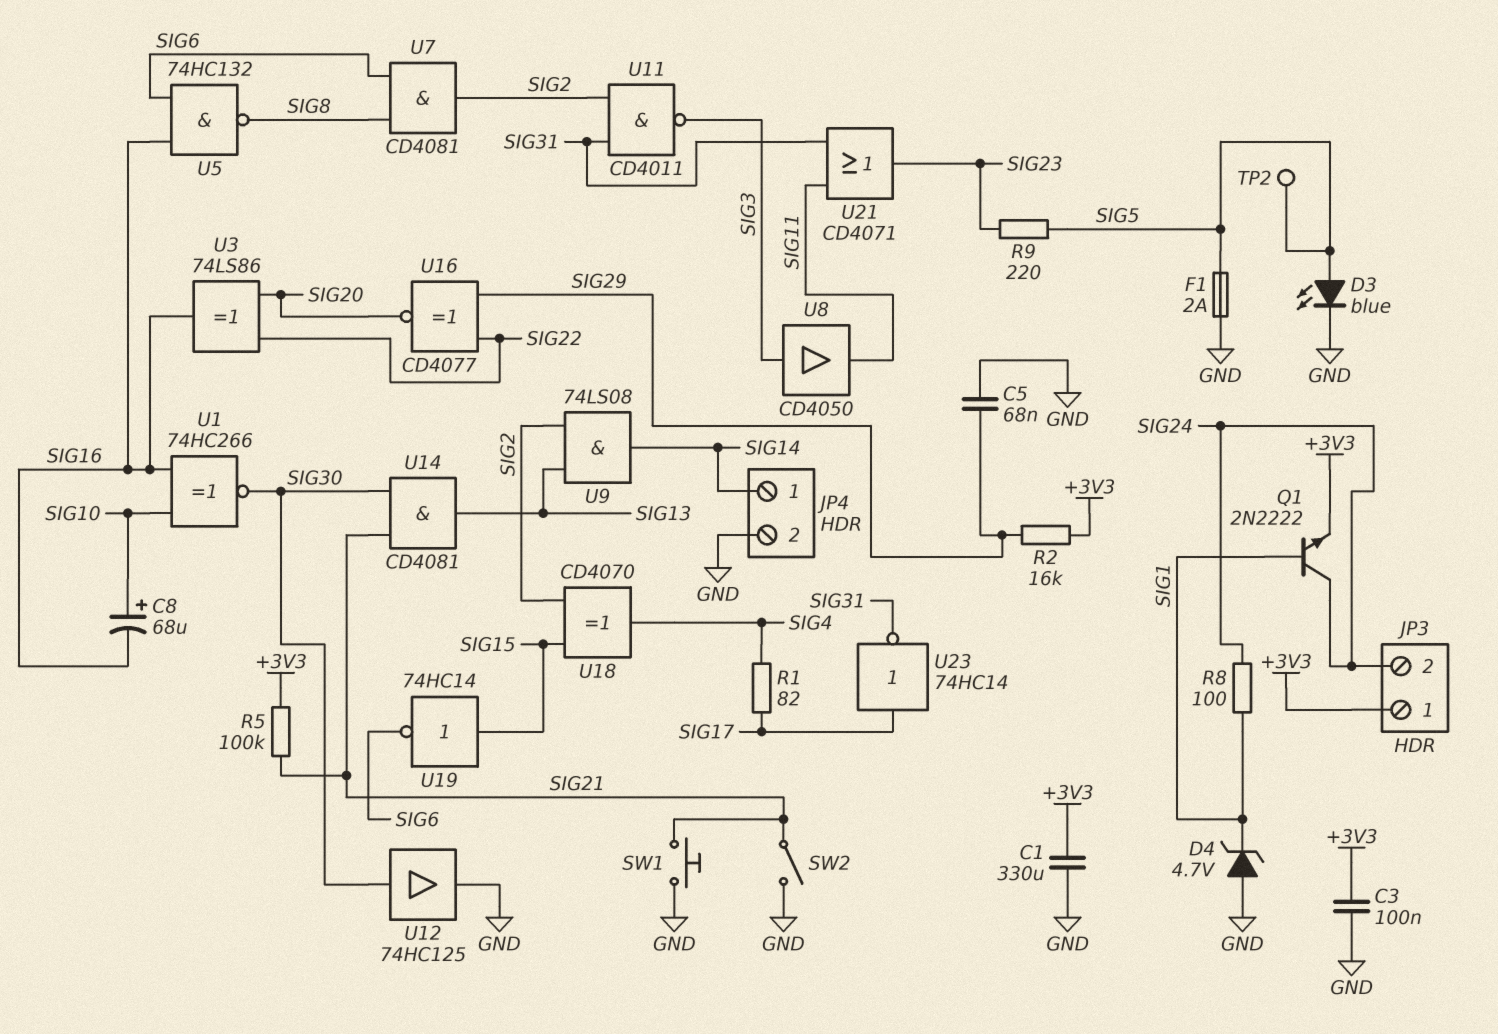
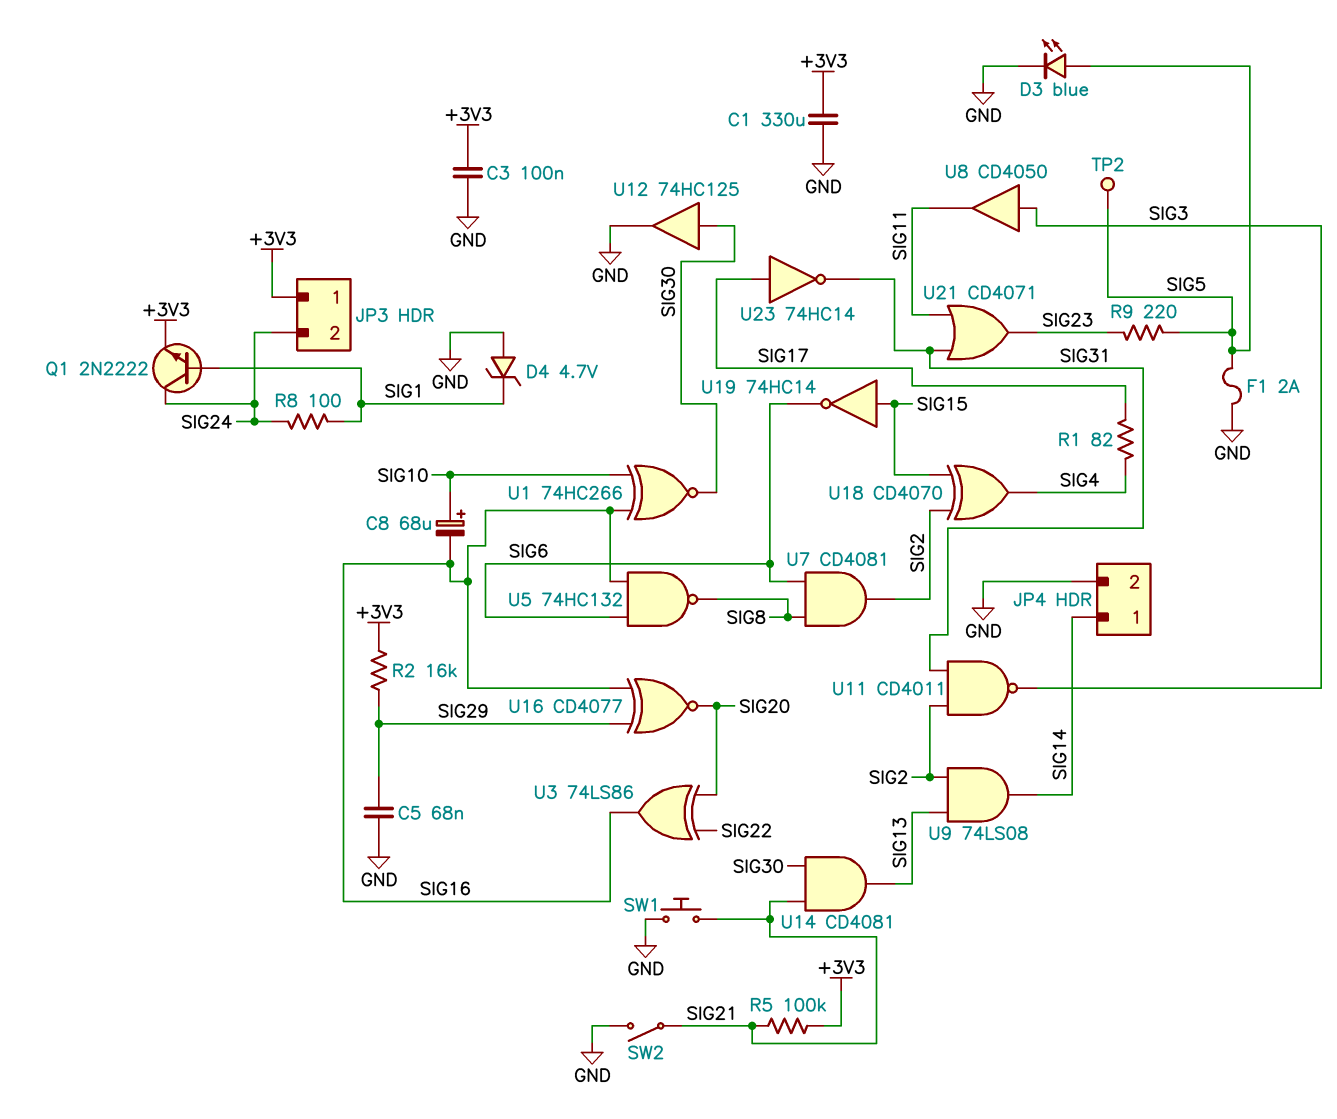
U16: XNOR CD4077 (in SIG22, in SIG29, out SIG20) -> XNOR CD4077 (in SIG16, in SIG29, out SIG20)

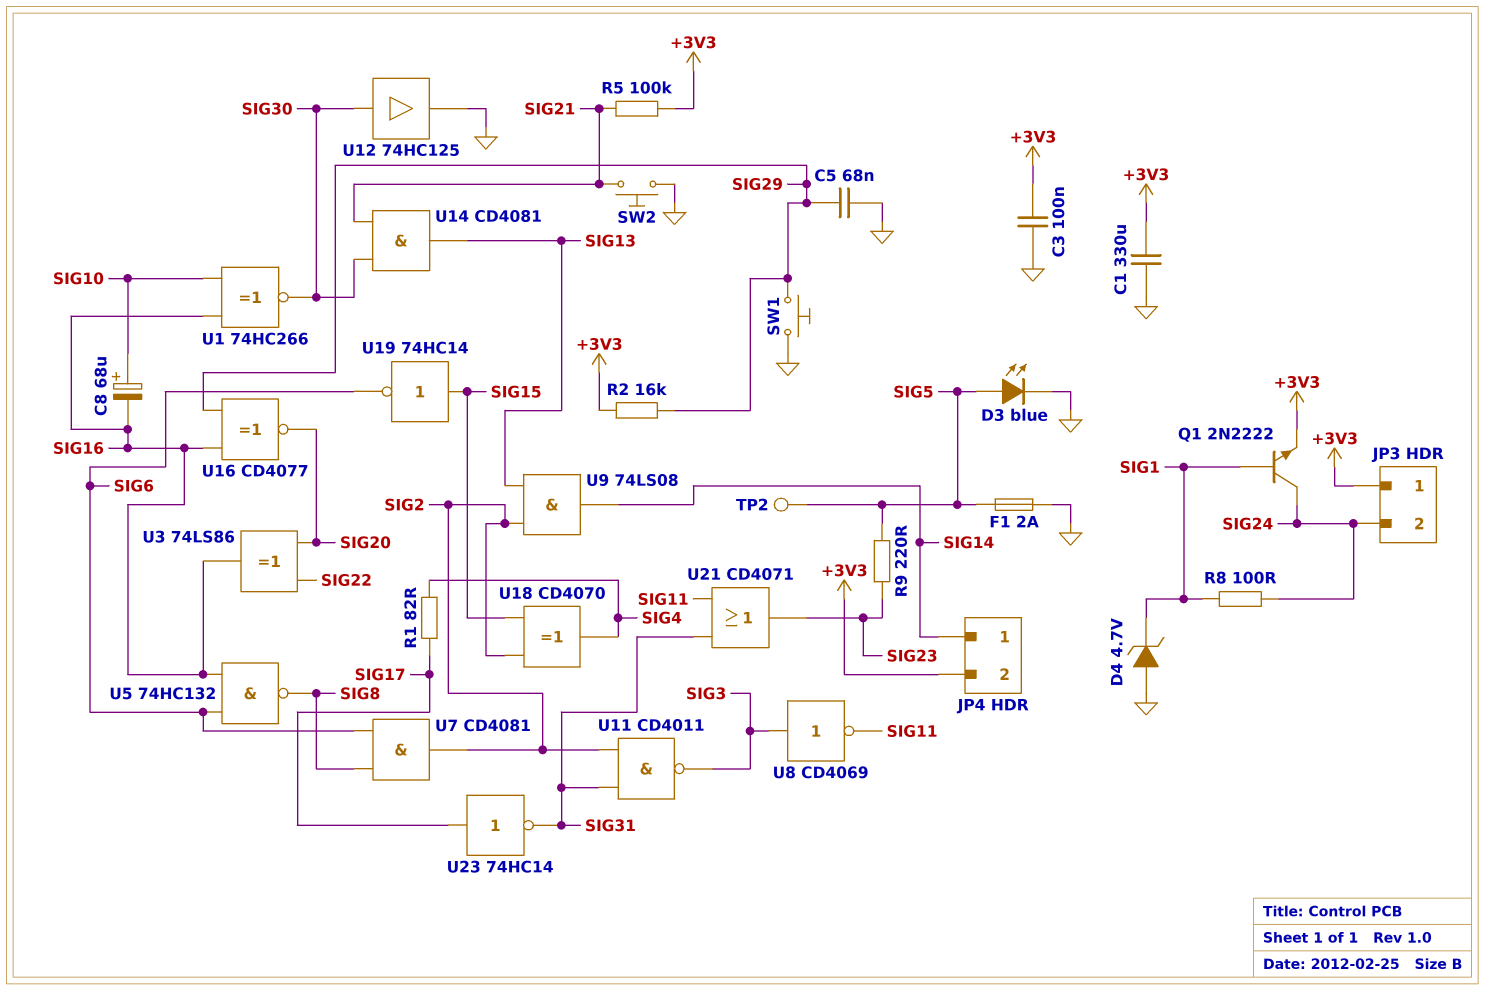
JP4 pin 2: GND -> +3V3
SW1: button (GND, SIG21) -> button (GND, SIG29)
SW2: switch (GND, SIG21) -> button (GND, SIG21)
U8: buffer CD4050 (in SIG3, out SIG11) -> NOT CD4069 (in SIG3, out SIG11)

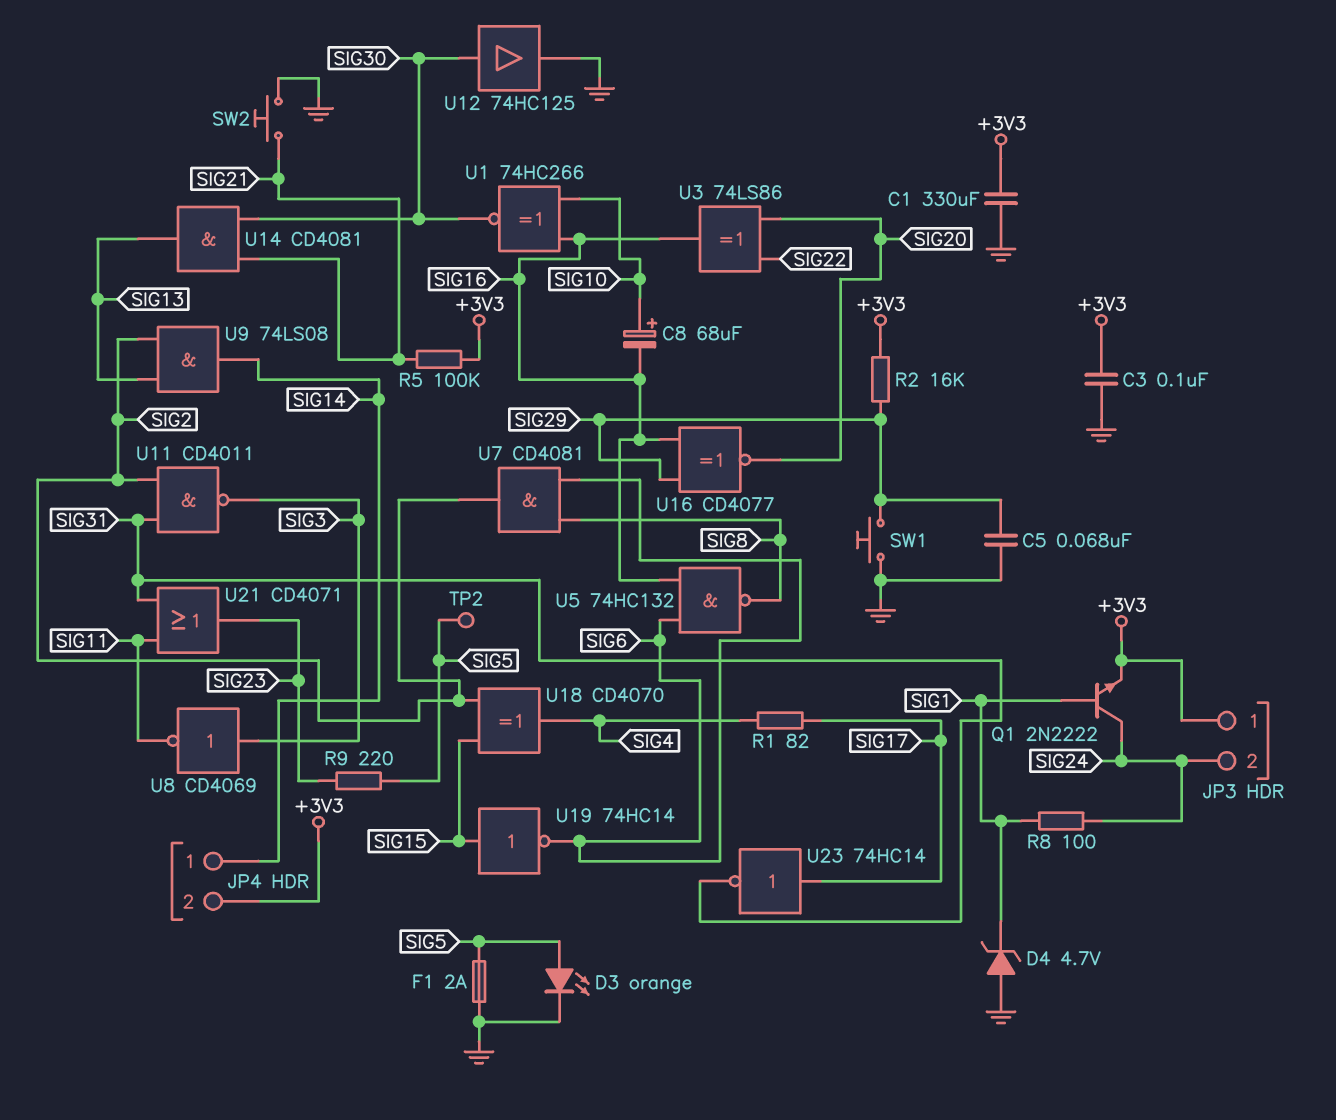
D3: LED blue (A SIG5, K GND) -> LED orange (A SIG5, K GND)

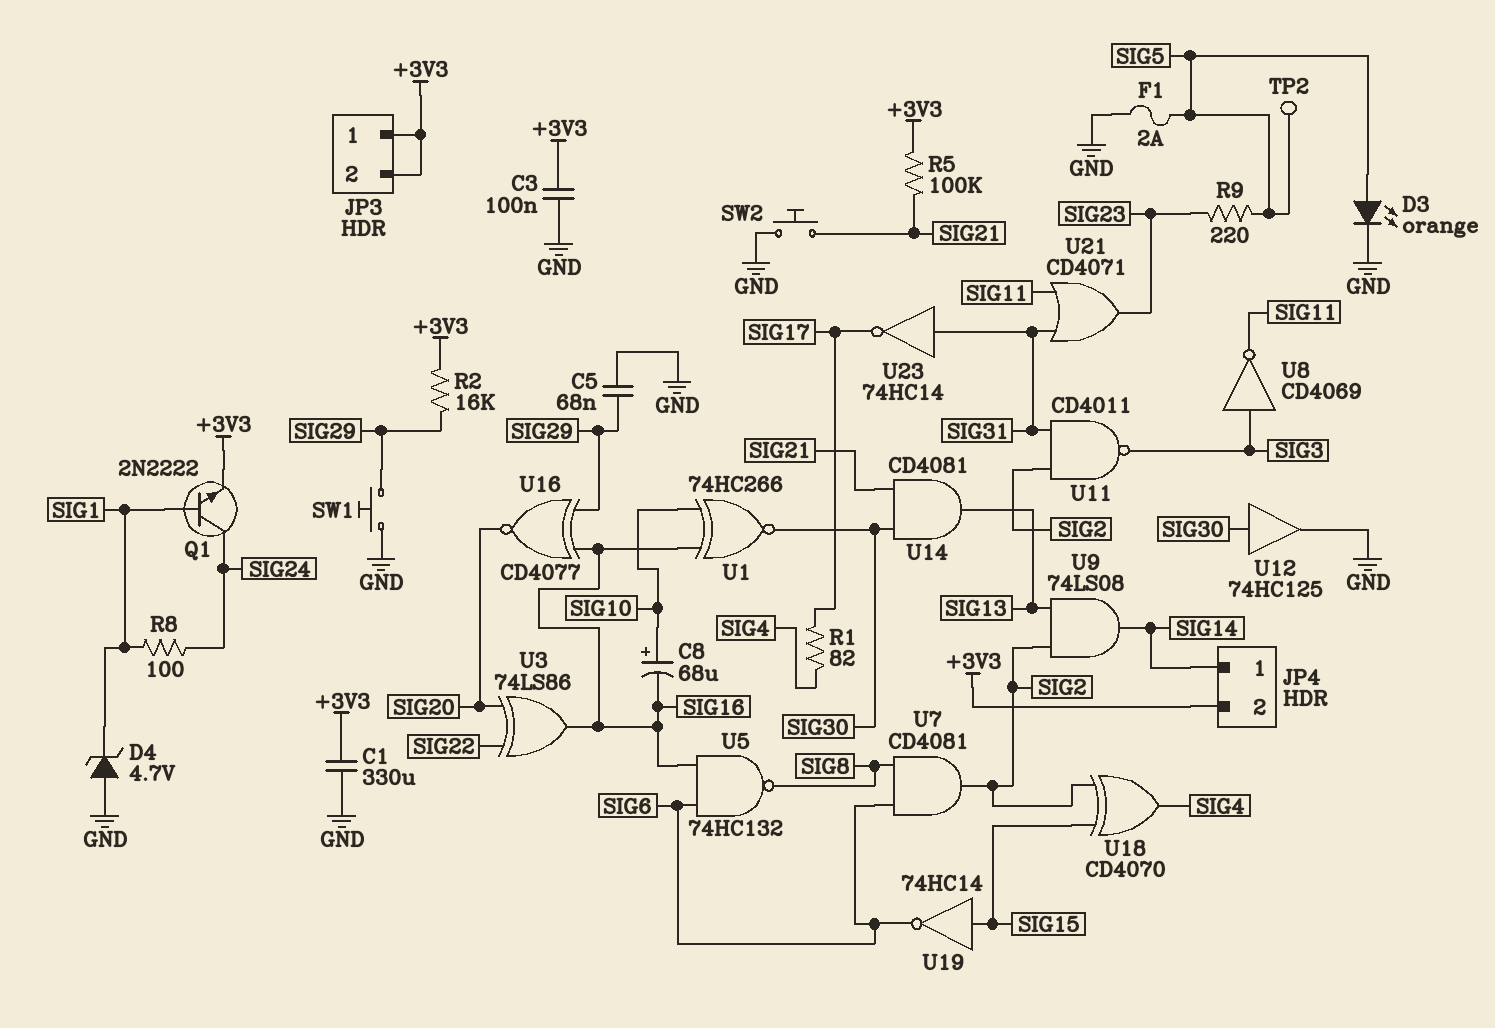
JP3 pin 2: SIG24 -> +3V3
U23: NOT 74HC14 (in SIG17, out SIG31) -> NOT 74HC14 (in SIG31, out SIG17)

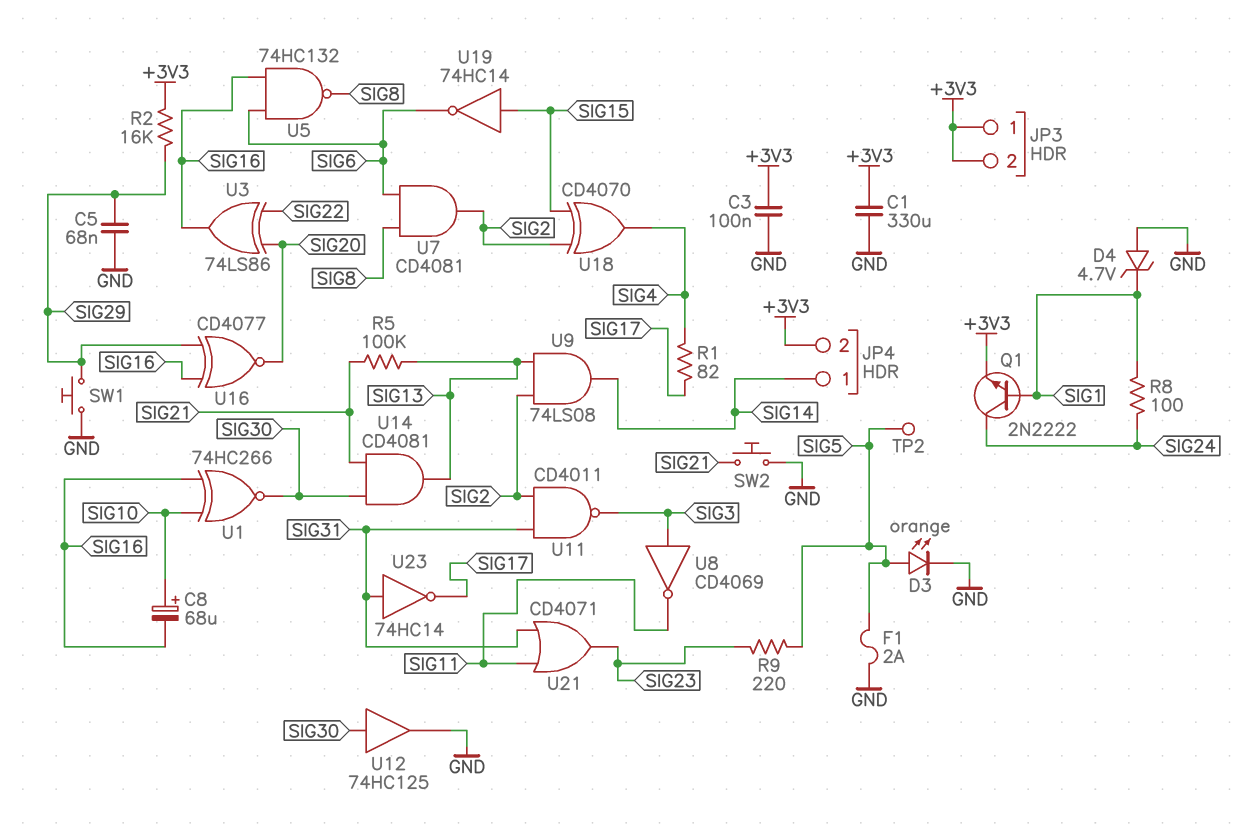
R5: 100k (+3V3, SIG21) -> 100k (SIG13, SIG21)

